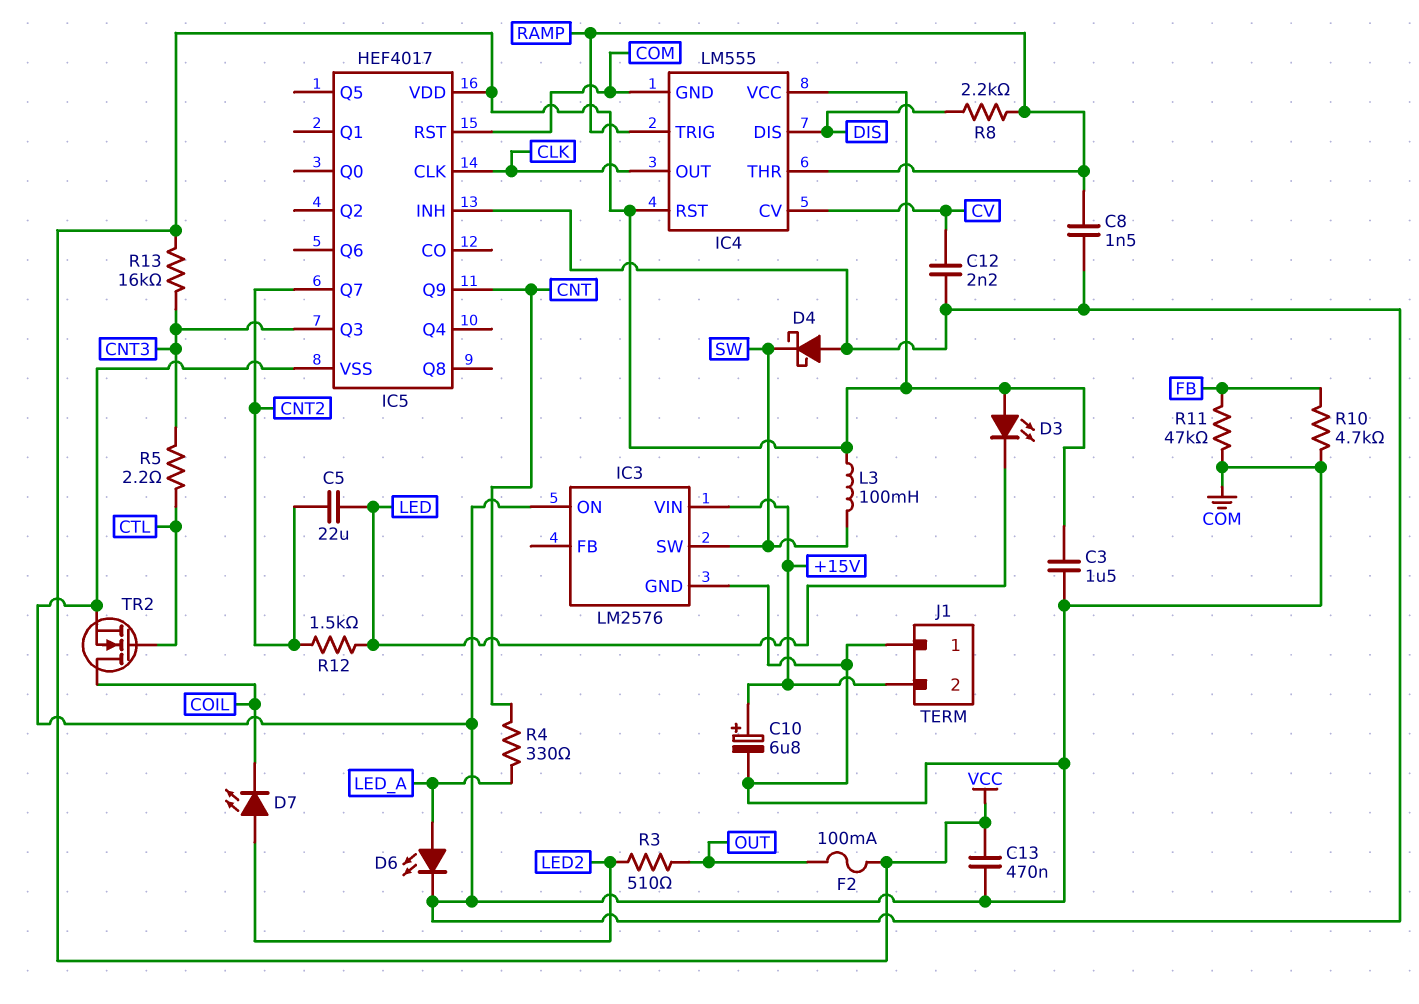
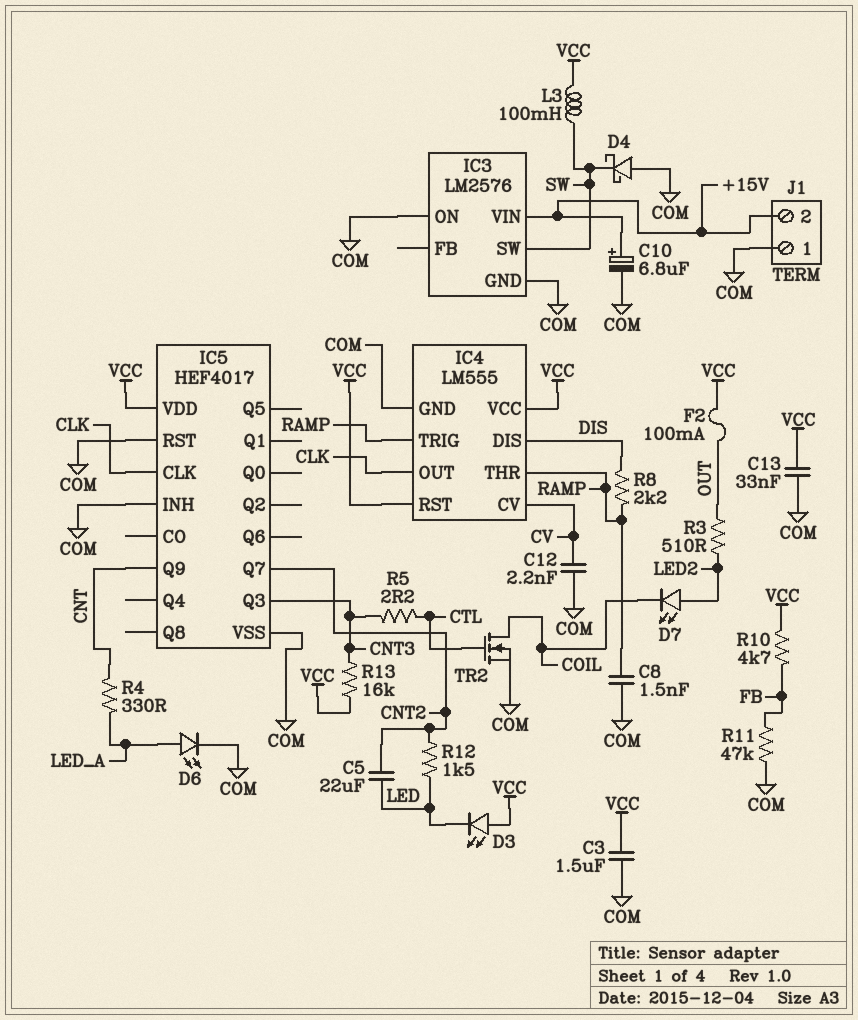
C13: 470nF (COM, VCC) -> 33nF (COM, VCC)
R10: 4.7k (COM, FB) -> 4.7k (FB, VCC)

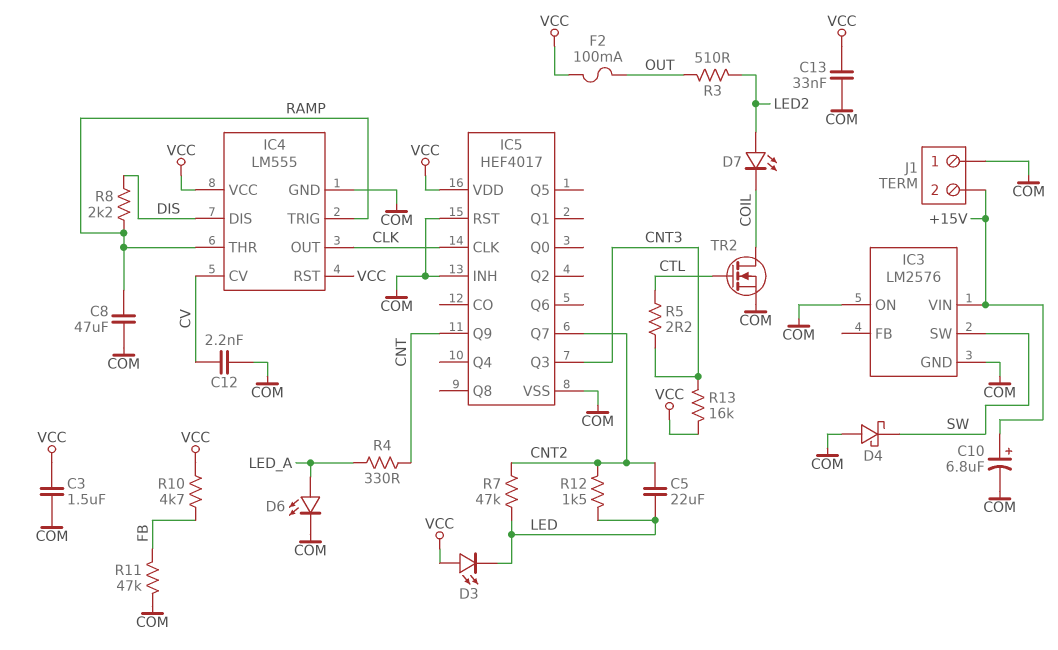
C8: 1.5nF (COM, RAMP) -> 47uF (COM, RAMP)
L3: 100mH (SW, VCC) -> none
R7: none -> 47k (CNT2, LED)

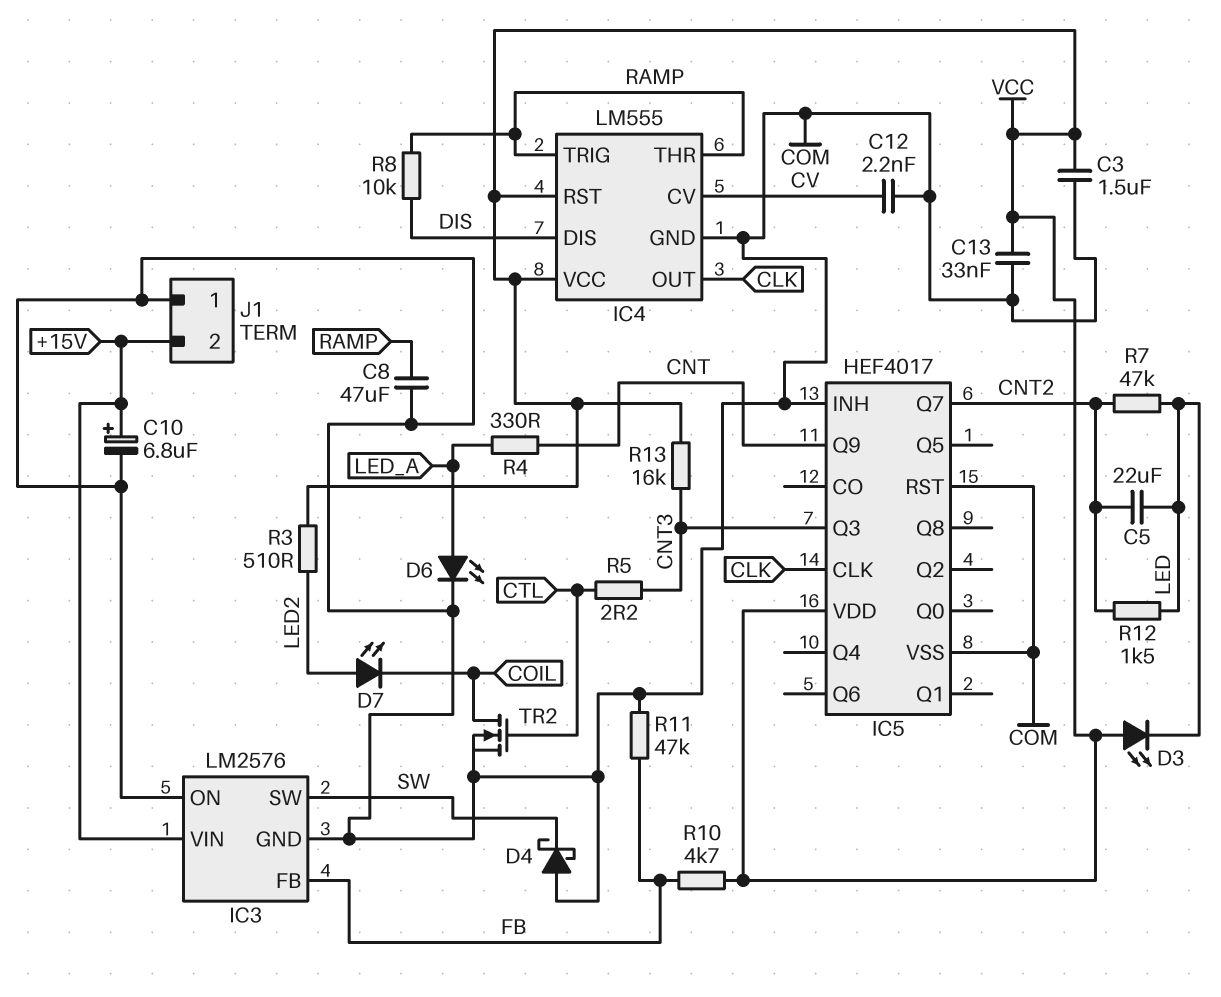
F2: 100mA (OUT, VCC) -> none
IC3 pin FB: none -> FB
R3: 510 (LED2, OUT) -> 510 (LED2, VCC)
R8: 2.2k (DIS, RAMP) -> 10k (DIS, RAMP)

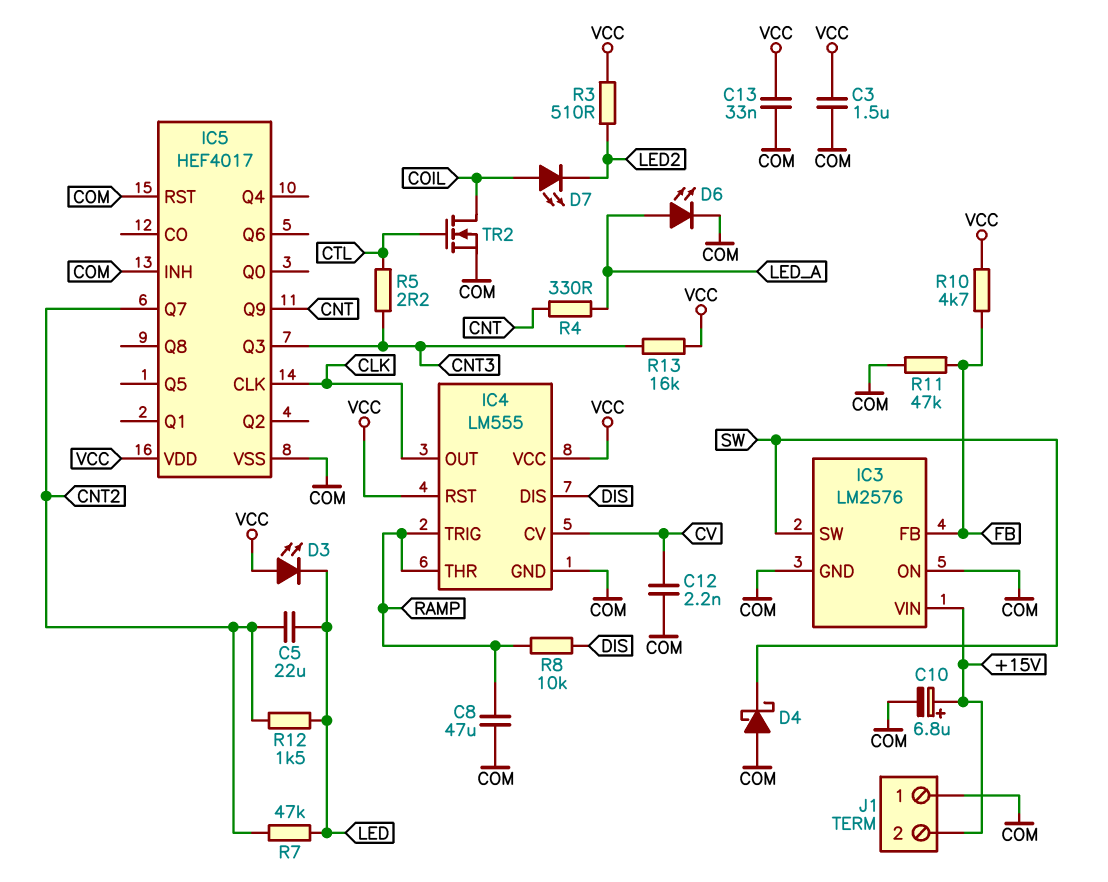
D7: LED (A LED2, K COIL) -> LED (A COIL, K LED2)

